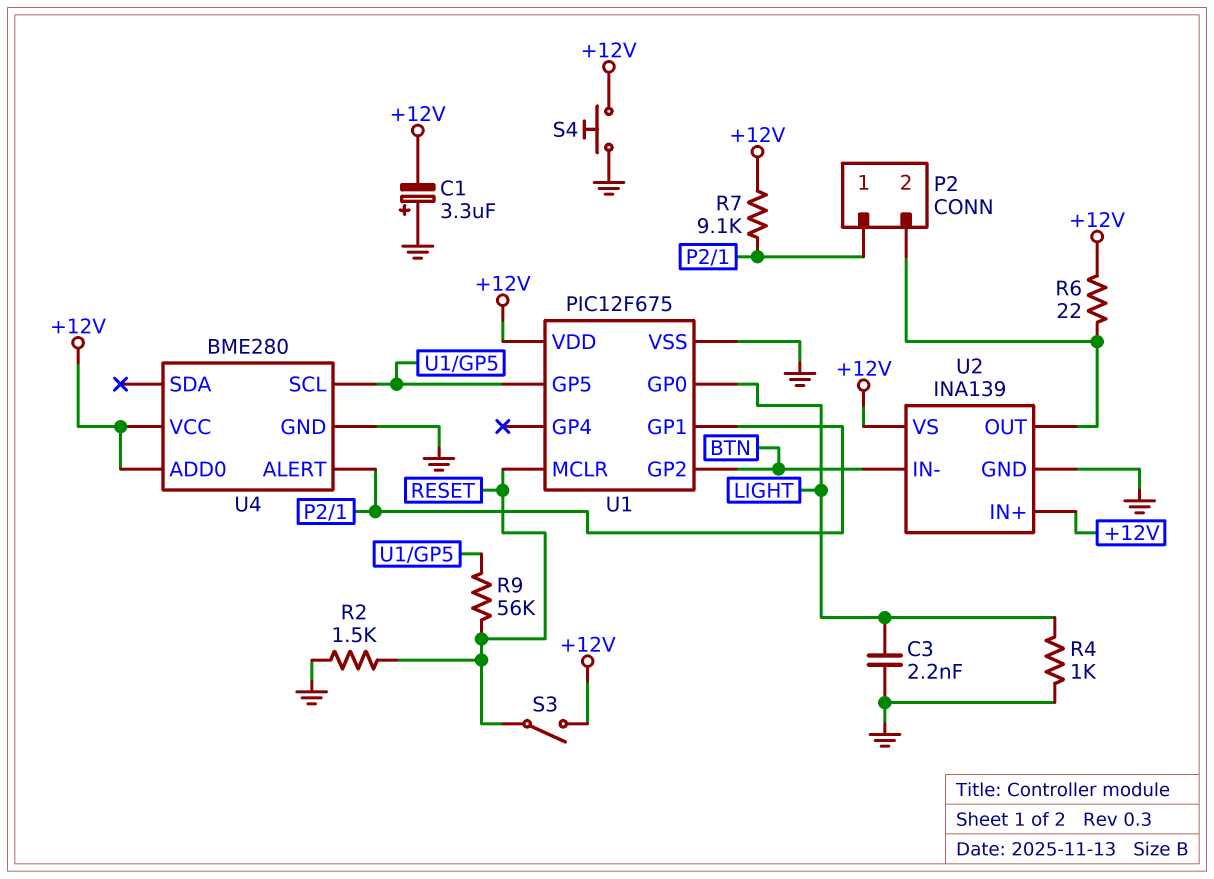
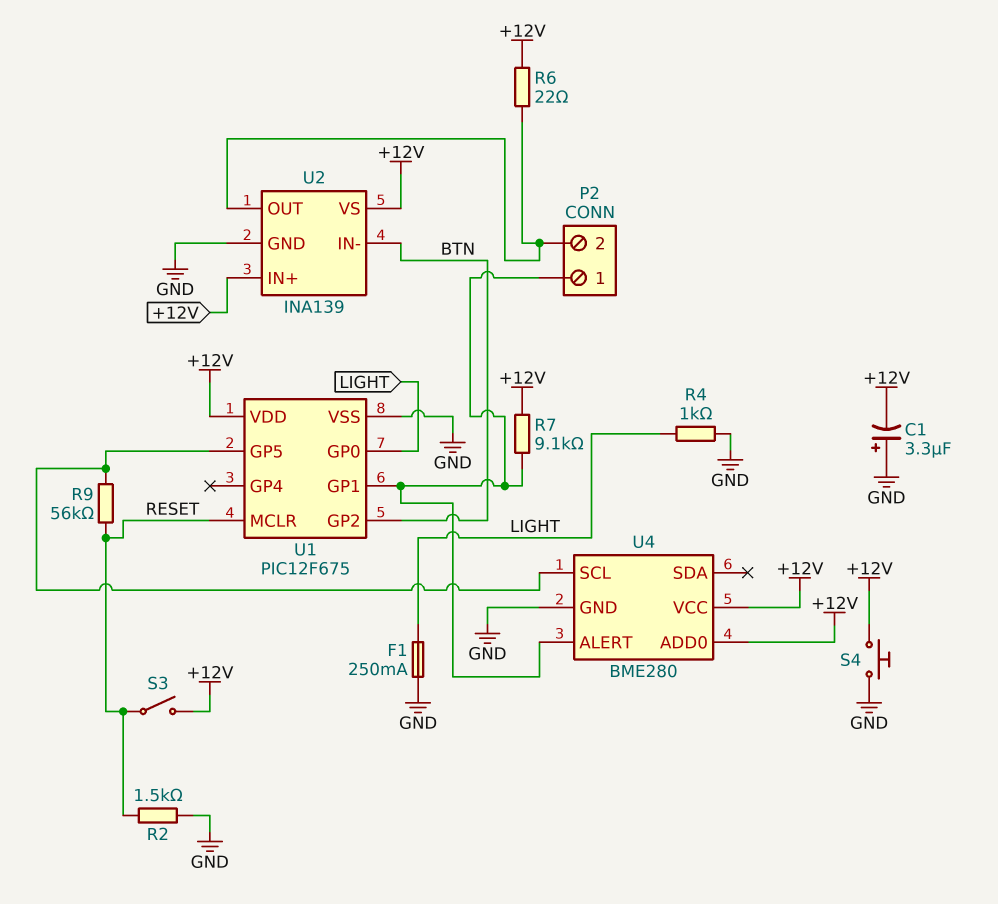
C3: 2.2nF (GND, LIGHT) -> none
F1: none -> 250mA (GND, LIGHT)

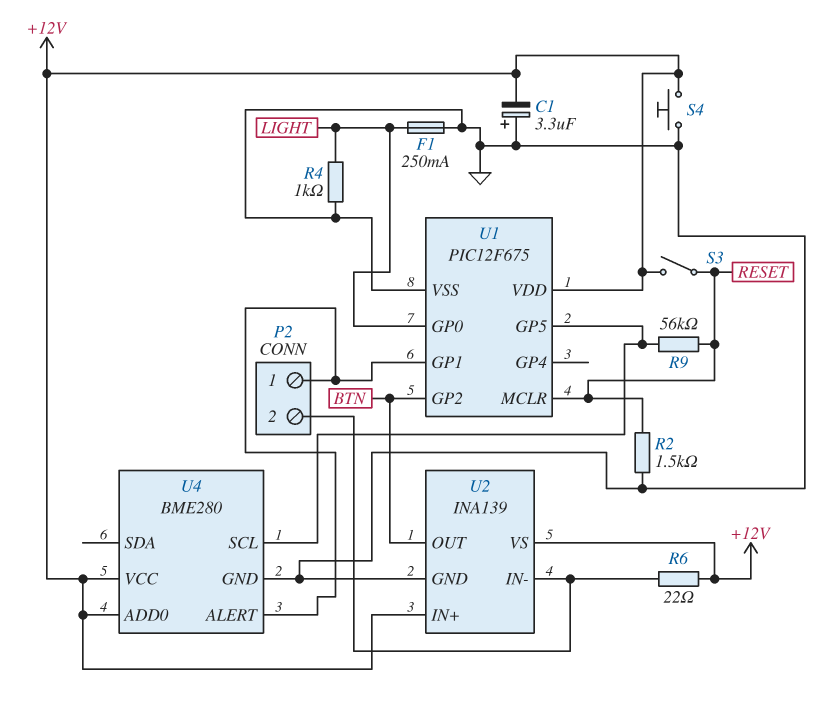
R7: 9.1k (+12V, P2/1) -> none
U2 pin IN-: BTN -> P2/2
U2 pin OUT: P2/2 -> BTN

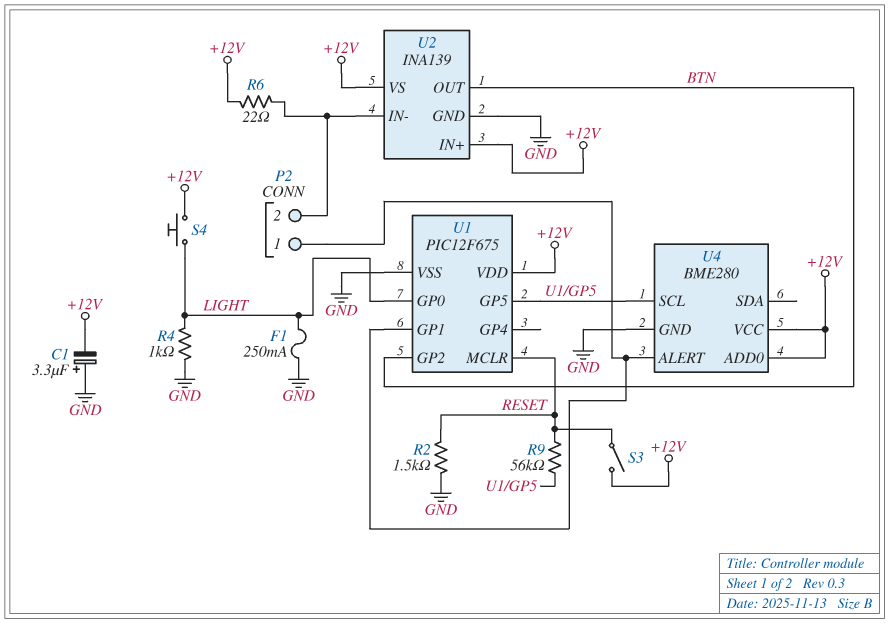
S4: button (+12V, GND) -> button (+12V, LIGHT)

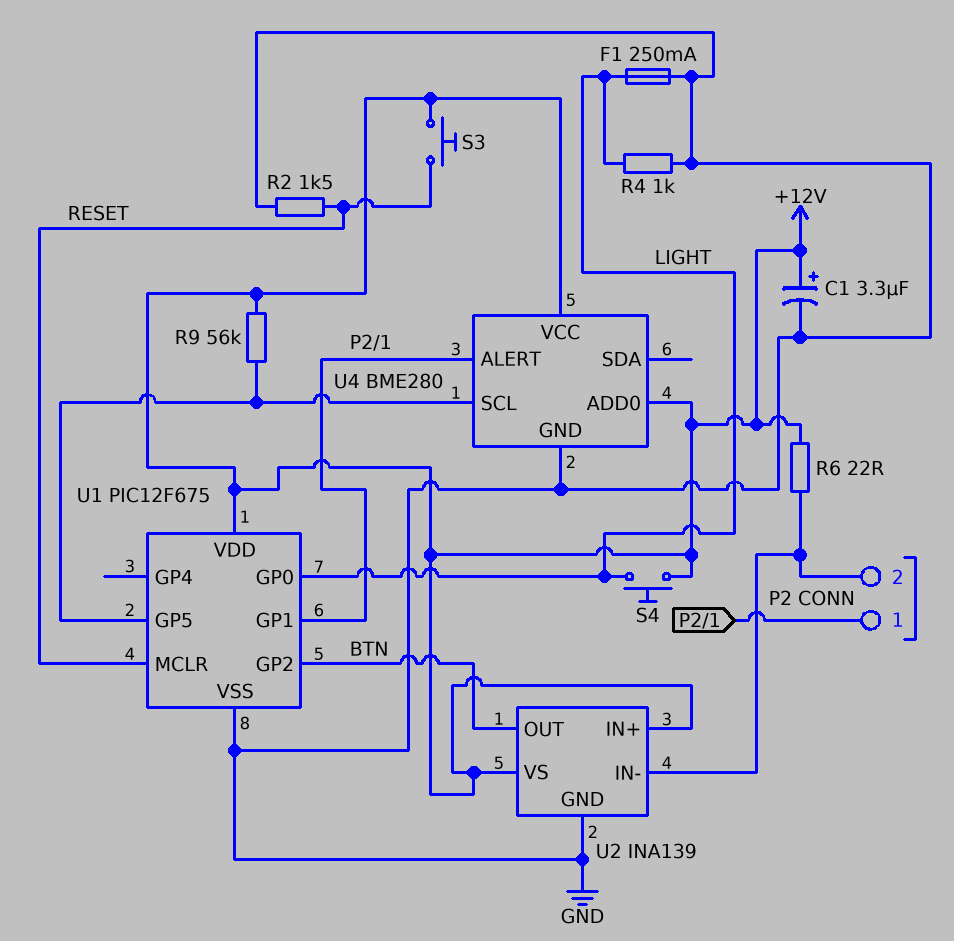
C1: 3.3uF (plus GND, minus +12V) -> 3.3uF (plus +12V, minus GND)
R9: 56k (RESET, U1/GP5) -> 56k (+12V, U1/GP5)
S3: switch (+12V, RESET) -> button (+12V, RESET)

